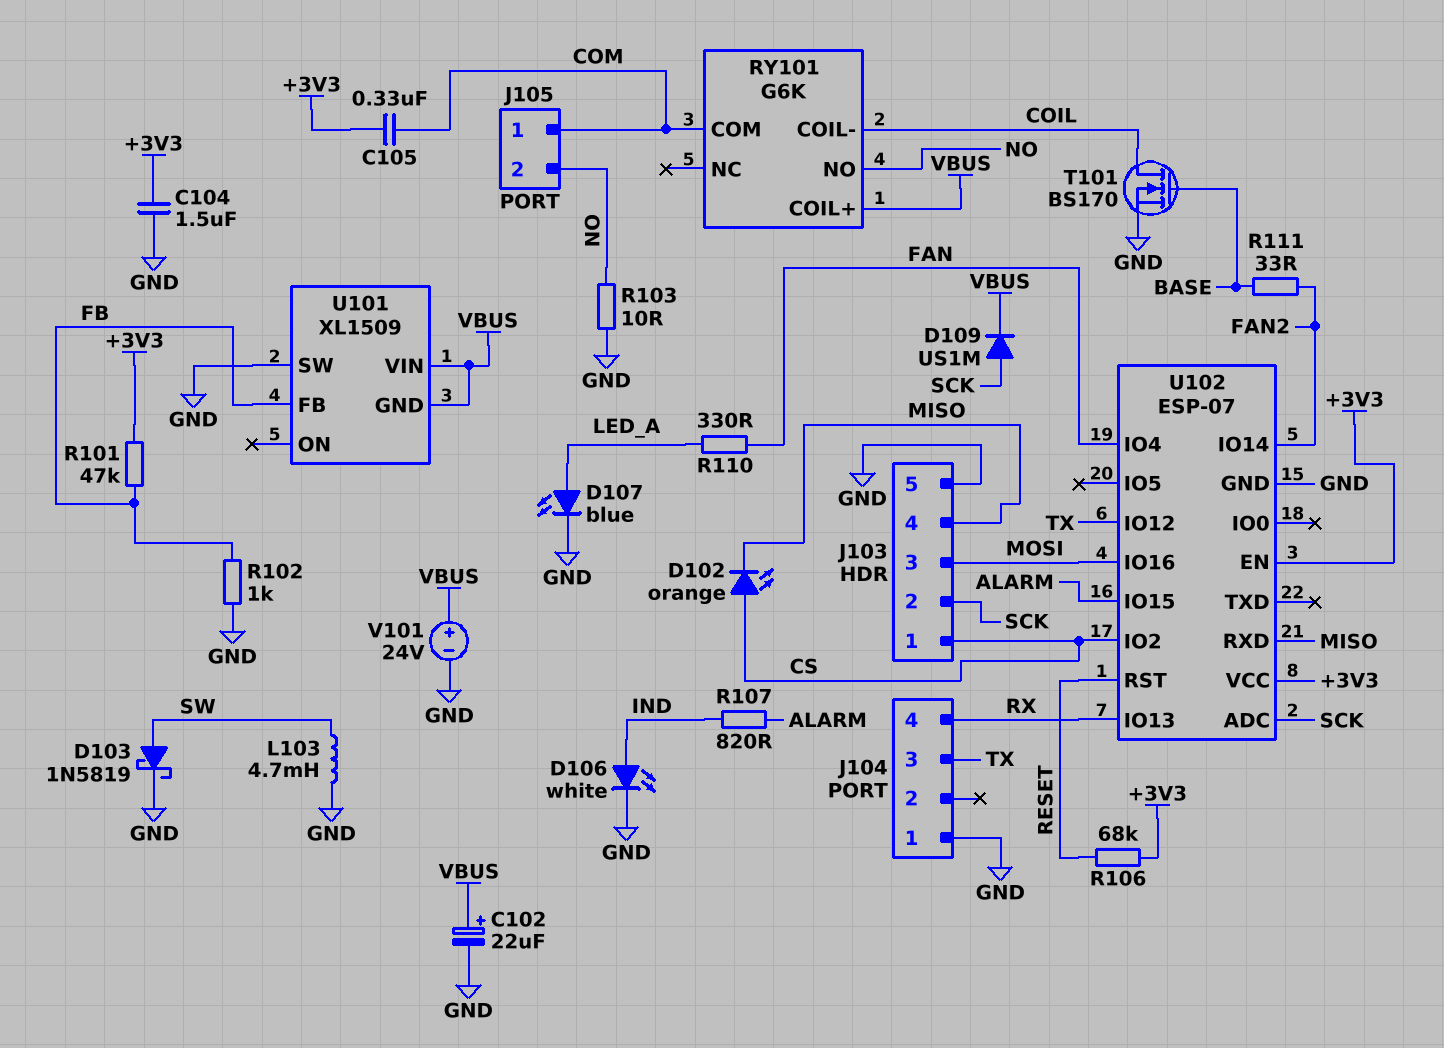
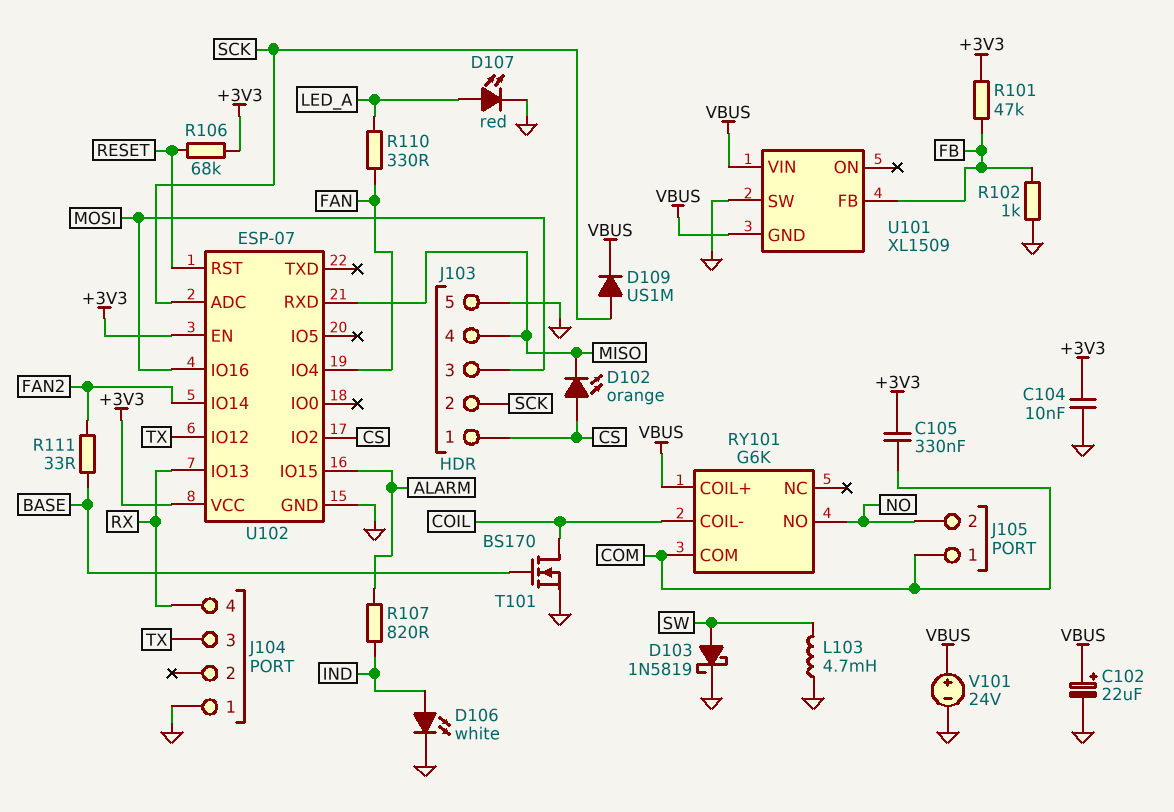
C104: 1.5uF (+3V3, GND) -> 10nF (+3V3, GND)
D107: LED blue (A LED_A, K GND) -> LED red (A LED_A, K GND)
R103: 10 (GND, NO) -> none

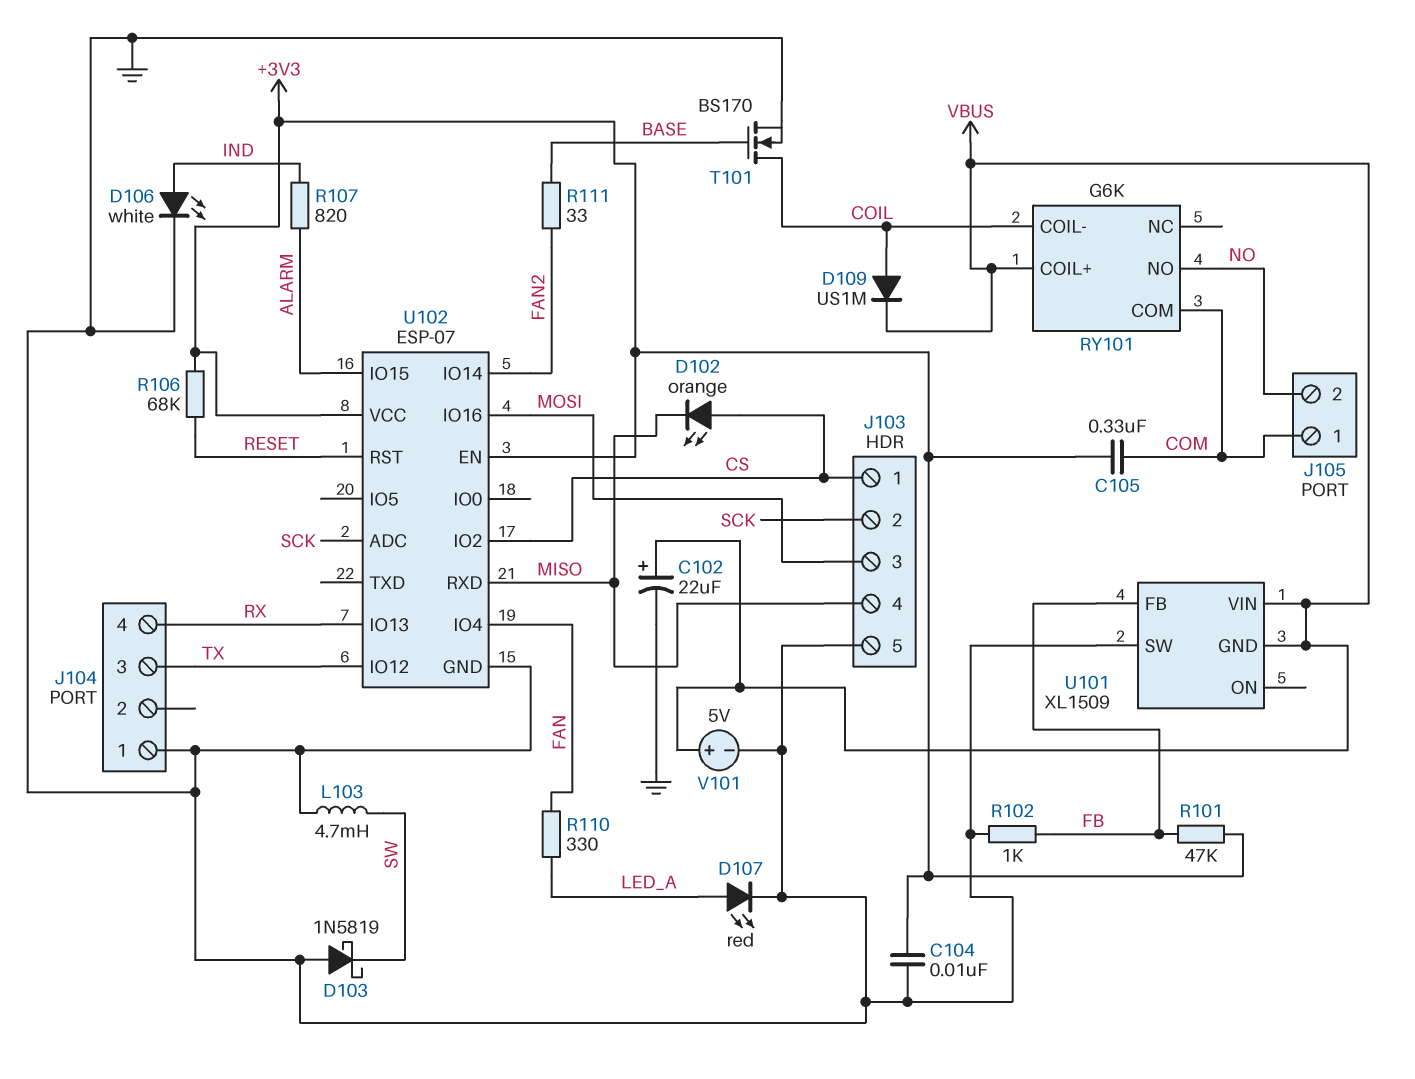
D103: schottky 1N5819 (A SW, K GND) -> schottky 1N5819 (A GND, K SW)
D109: diode US1M (A SCK, K VBUS) -> diode US1M (A COIL, K VBUS)
V101: 24V (plus VBUS, minus GND) -> 5V (plus VBUS, minus GND)

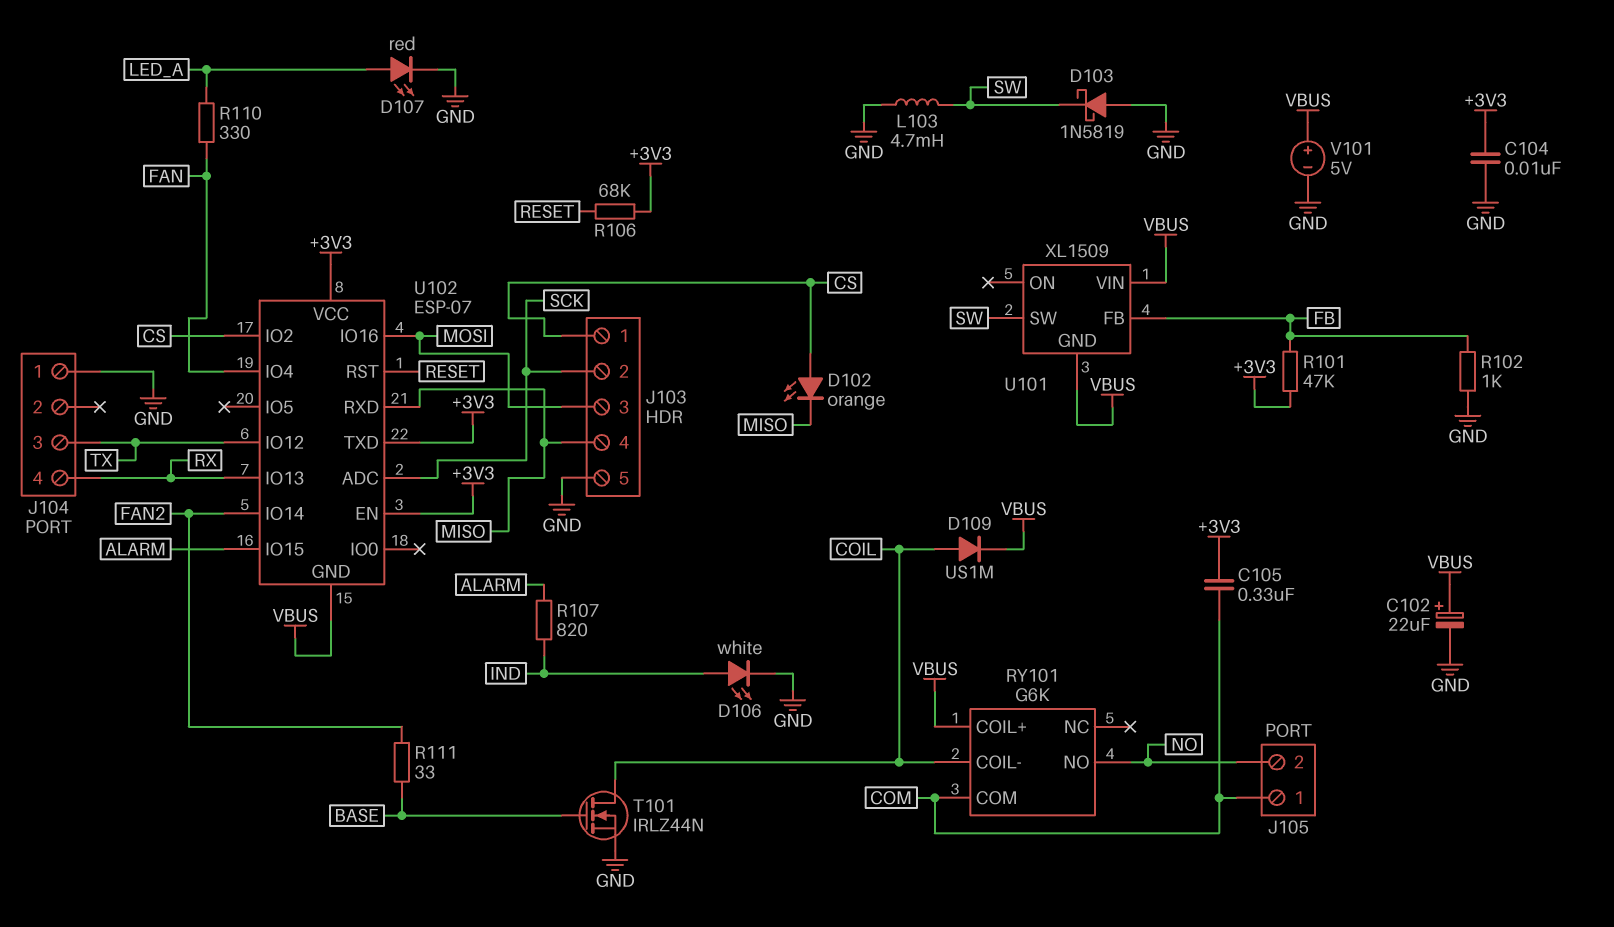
T101: NMOS BS170 (G BASE, D COIL, S GND) -> NMOS IRLZ44N (G BASE, D COIL, S GND)
U101 pin SW: GND -> SW
U102 pin GND: GND -> VBUS
U102 pin TXD: none -> +3V3

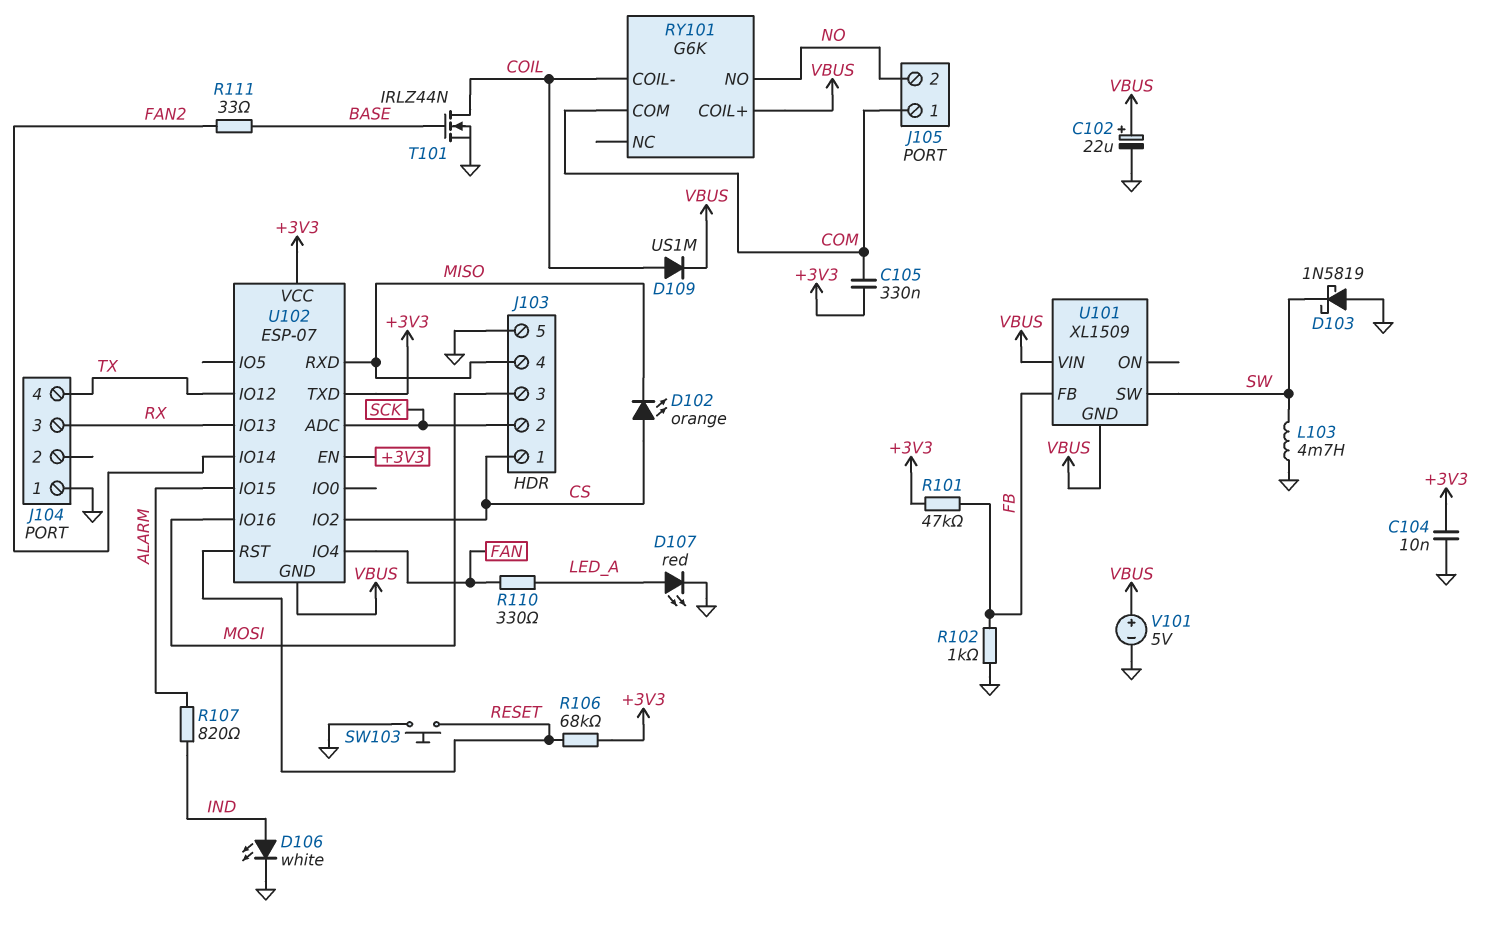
J104 pin 3: TX -> RX
J104 pin 4: RX -> TX
SW103: none -> button (GND, RESET)

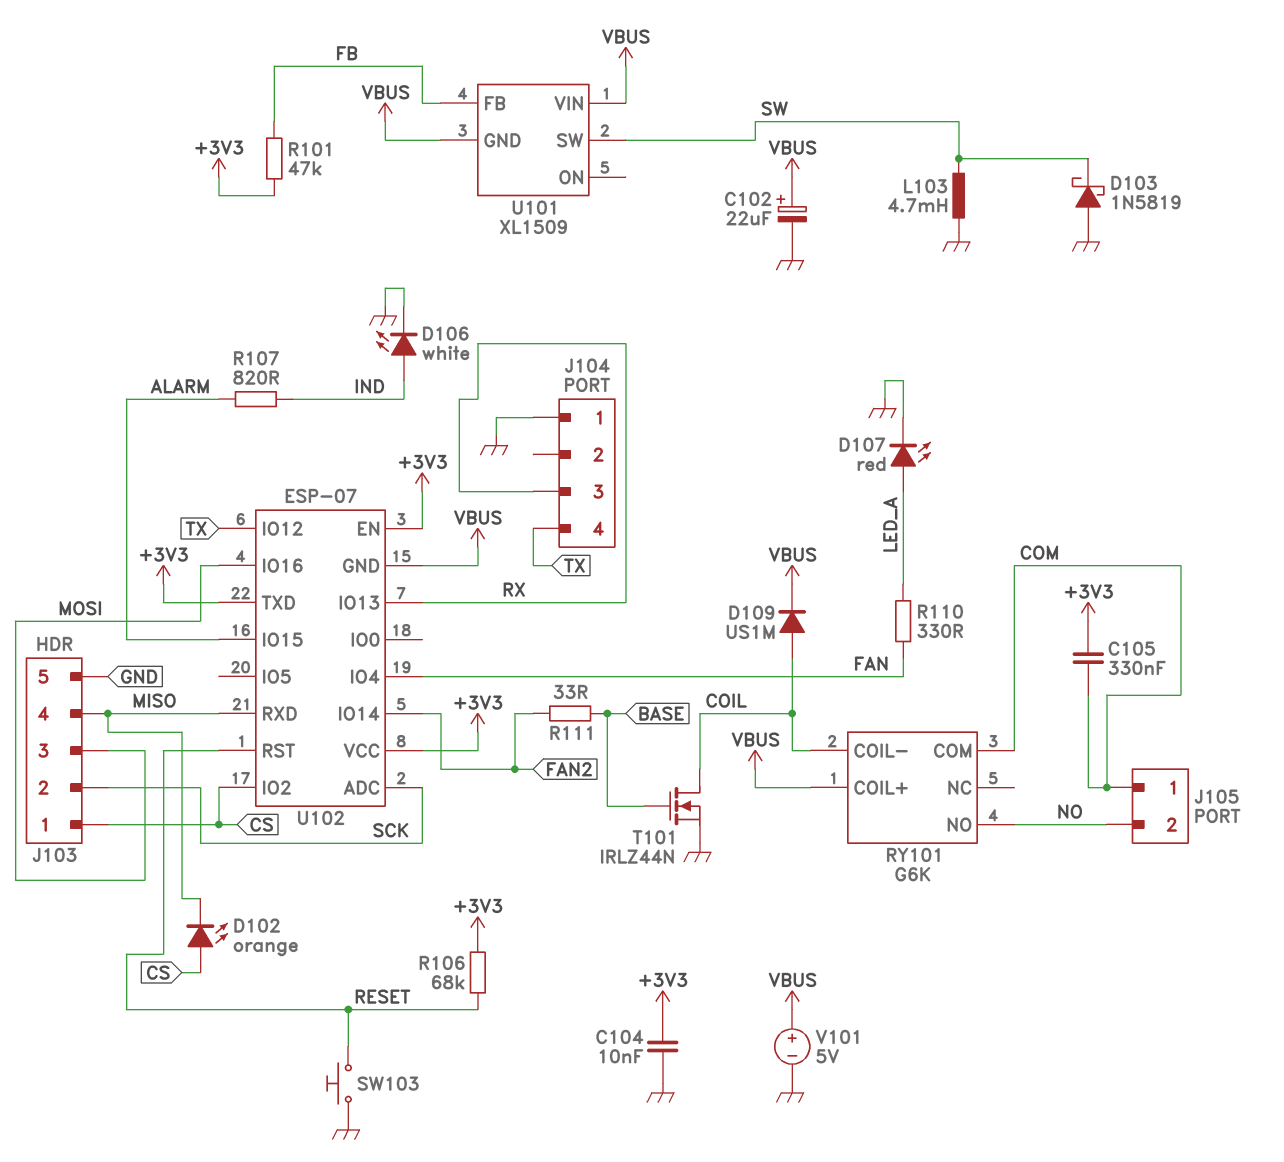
R102: 1k (FB, GND) -> none

